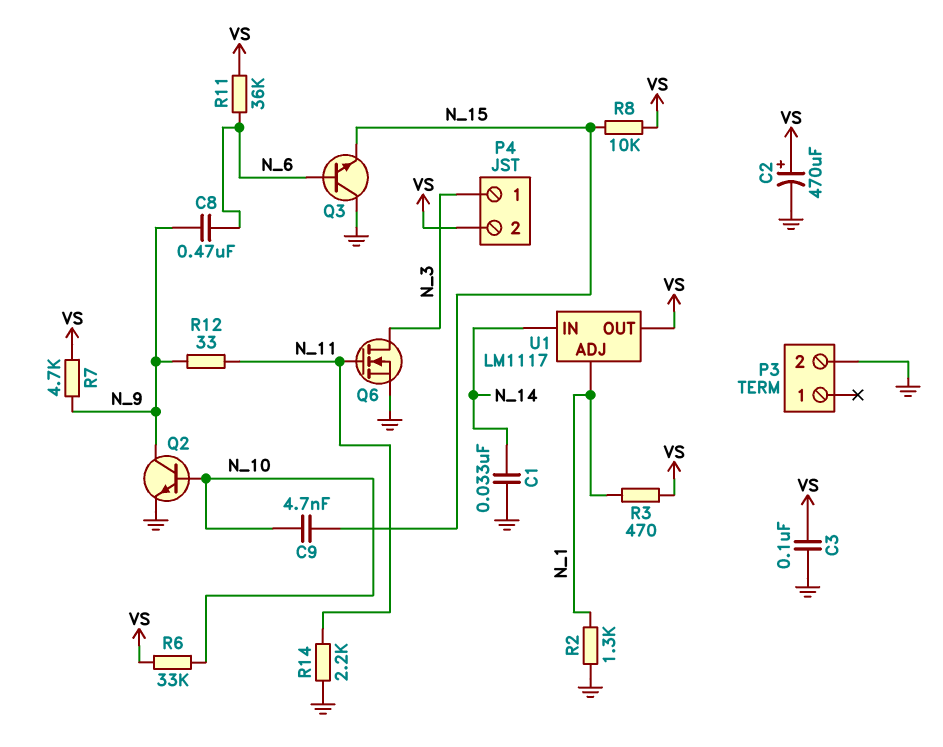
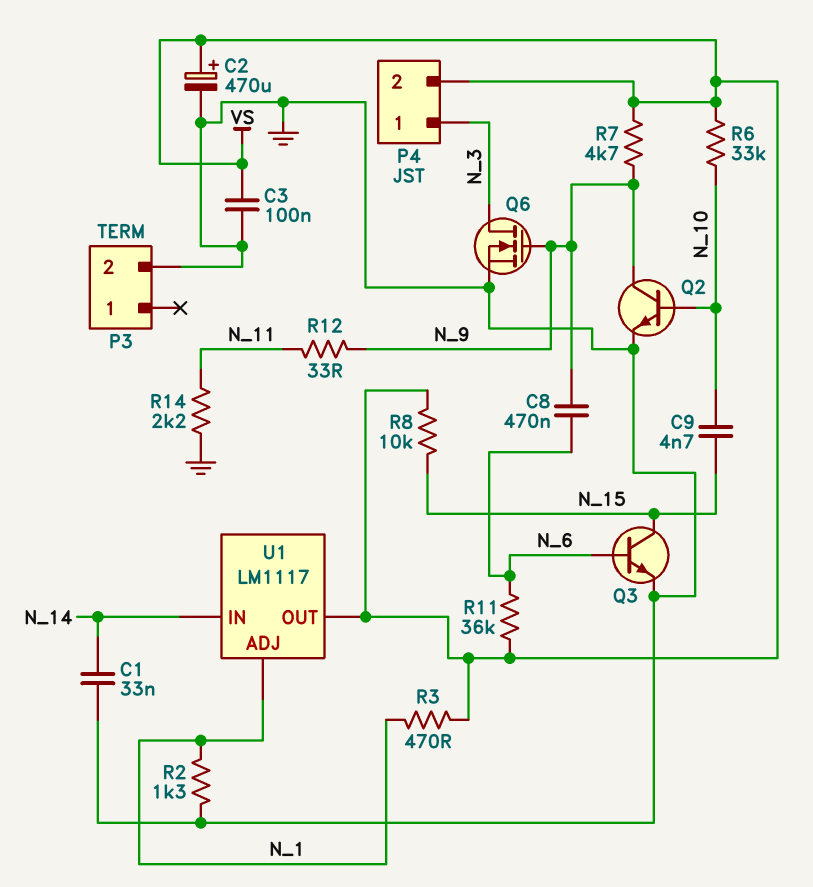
Q3: NPN (B N_6, C GND, E N_15) -> NPN (B N_6, C N_15, E GND)
Q6: NMOS (G N_11, D N_3, S GND) -> NMOS (G N_9, D N_3, S GND)

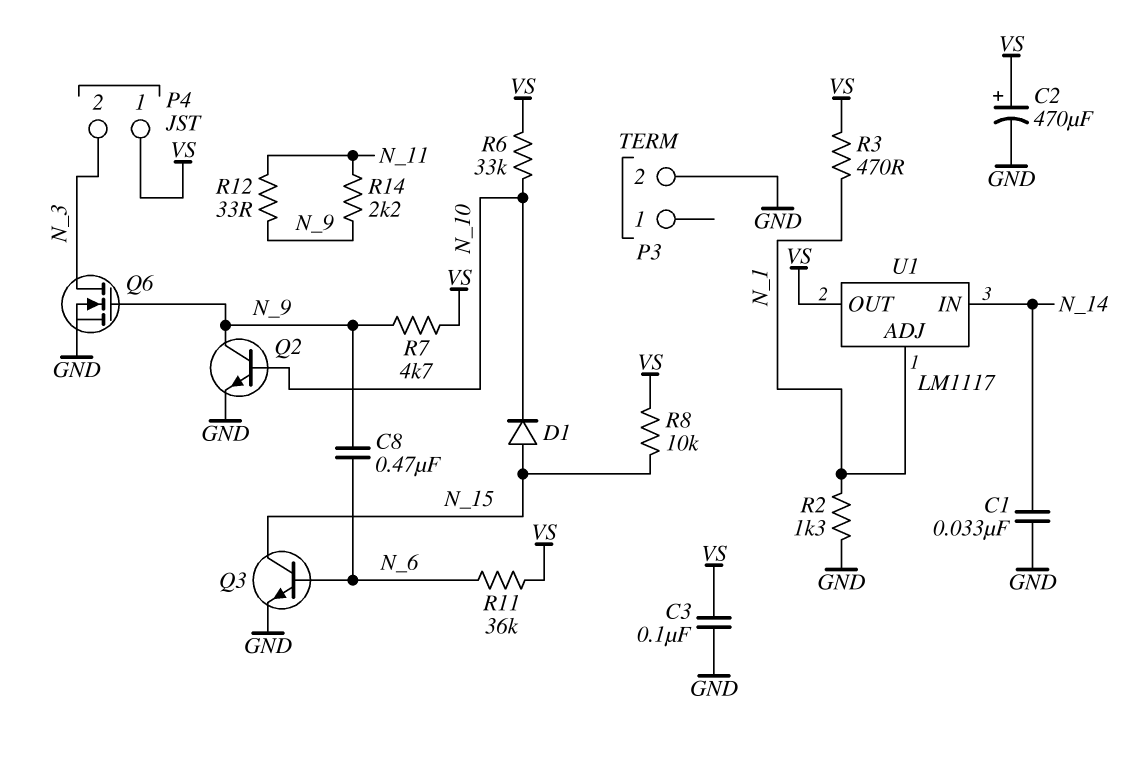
C9: 4.7nF (N_10, N_15) -> none
D1: none -> diode (A N_15, K N_10)
P4 pin 1: N_3 -> VS
P4 pin 2: VS -> N_3
R14: 2.2k (GND, N_11) -> 2.2k (N_9, N_11)

